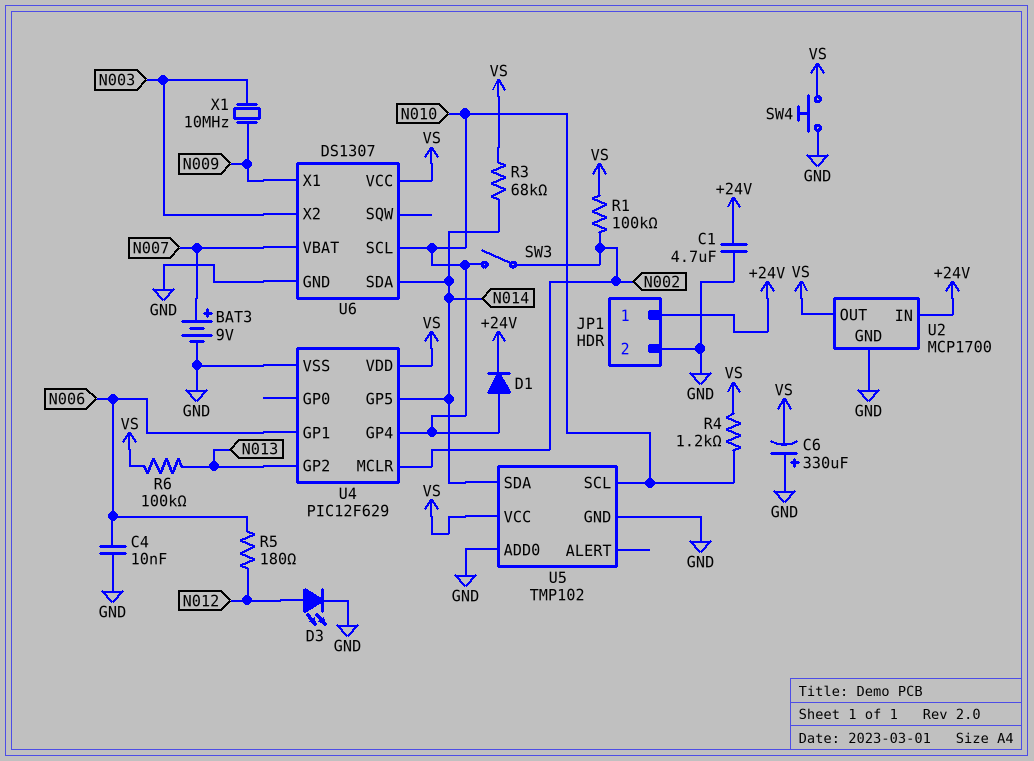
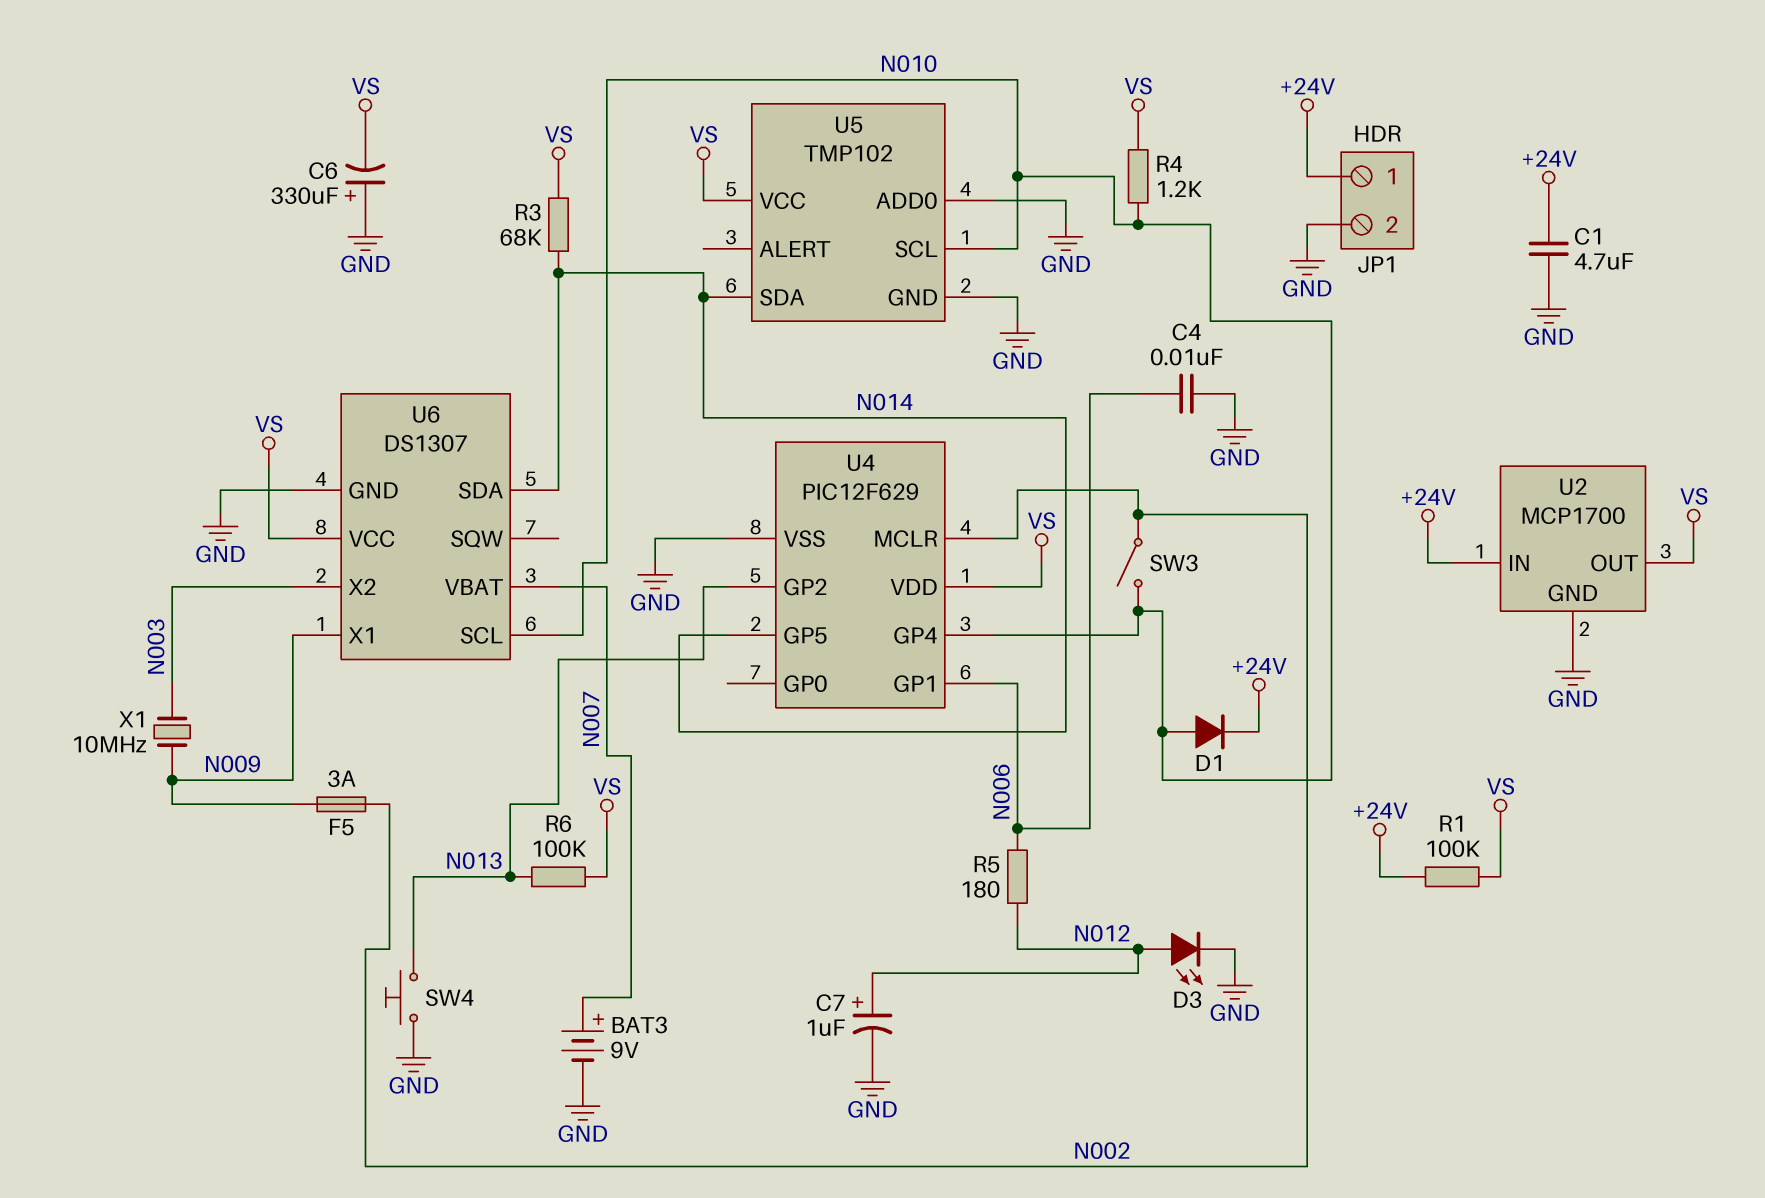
C7: none -> 1uF (plus N012, minus GND)
F5: none -> 3A (N002, N009)
R1: 100k (N002, VS) -> 100k (+24V, VS)
SW4: button (GND, VS) -> button (GND, N013)

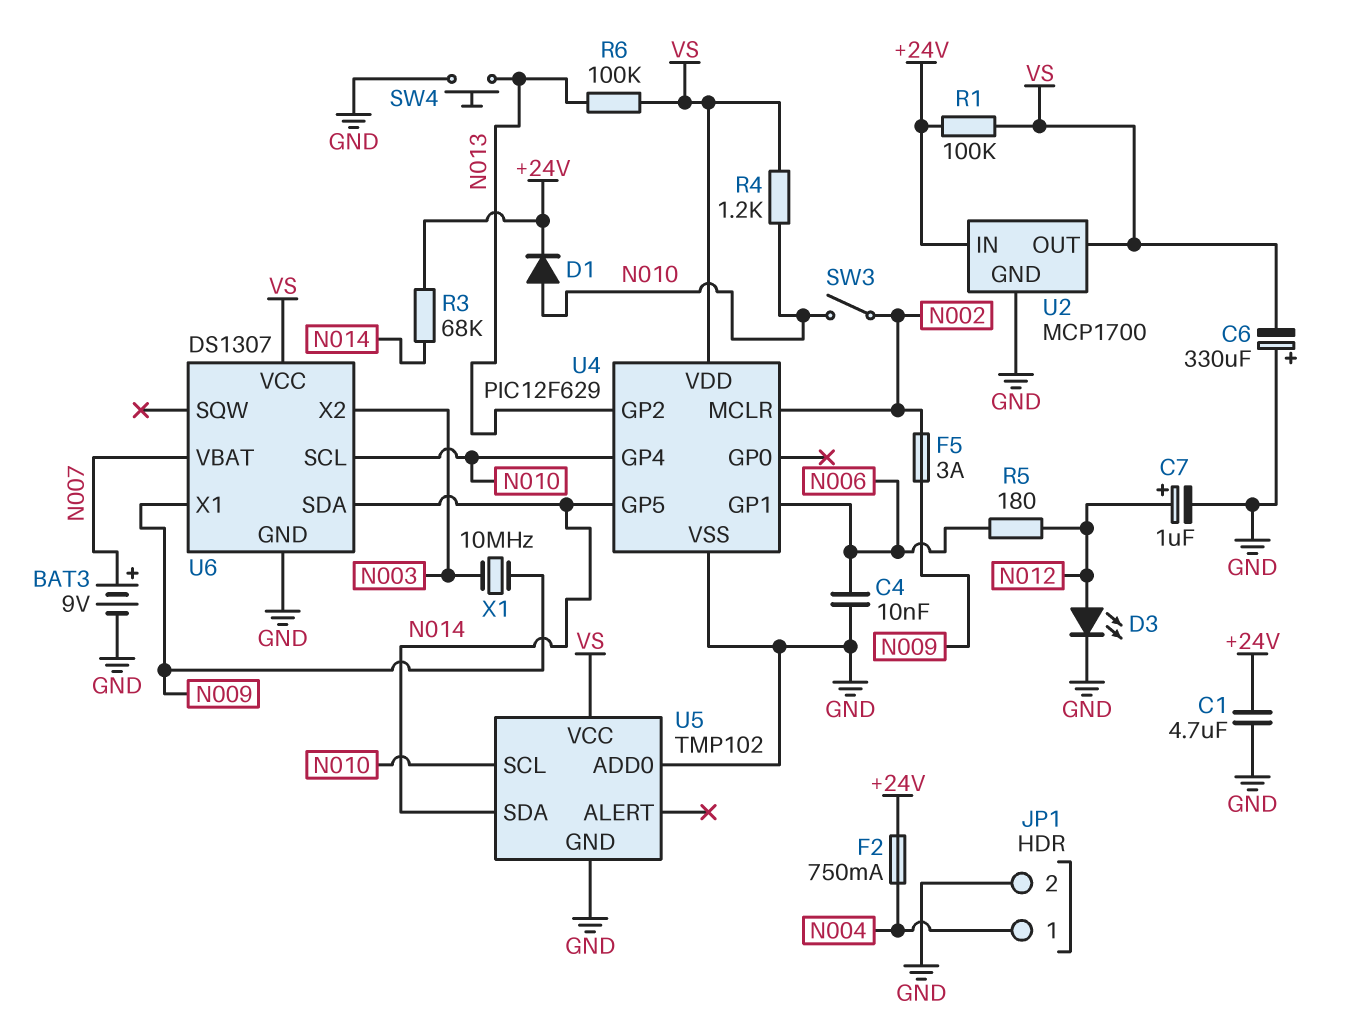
F2: none -> 750mA (+24V, N004)
JP1 pin 1: +24V -> N004
R3: 68k (N014, VS) -> 68k (+24V, N014)

